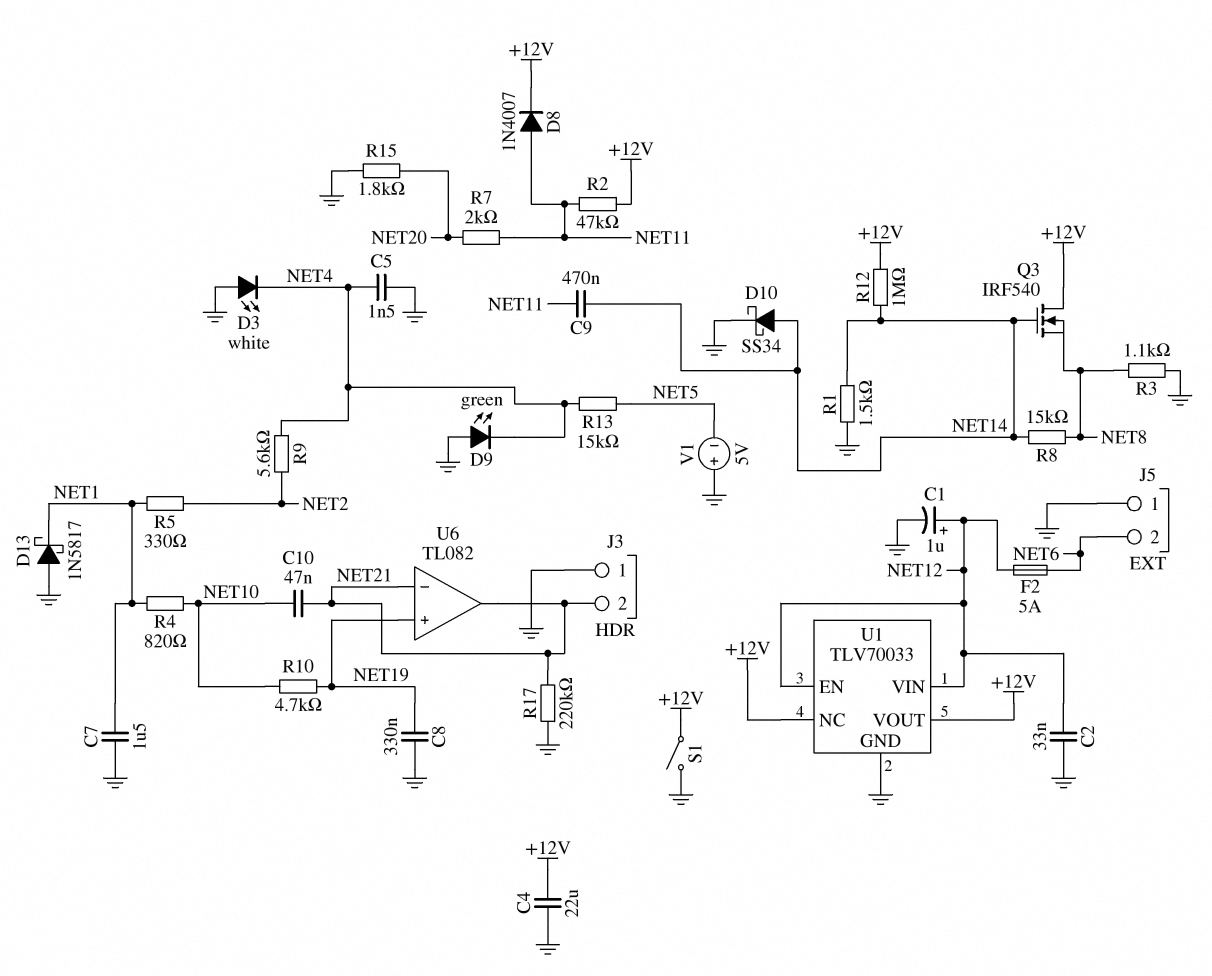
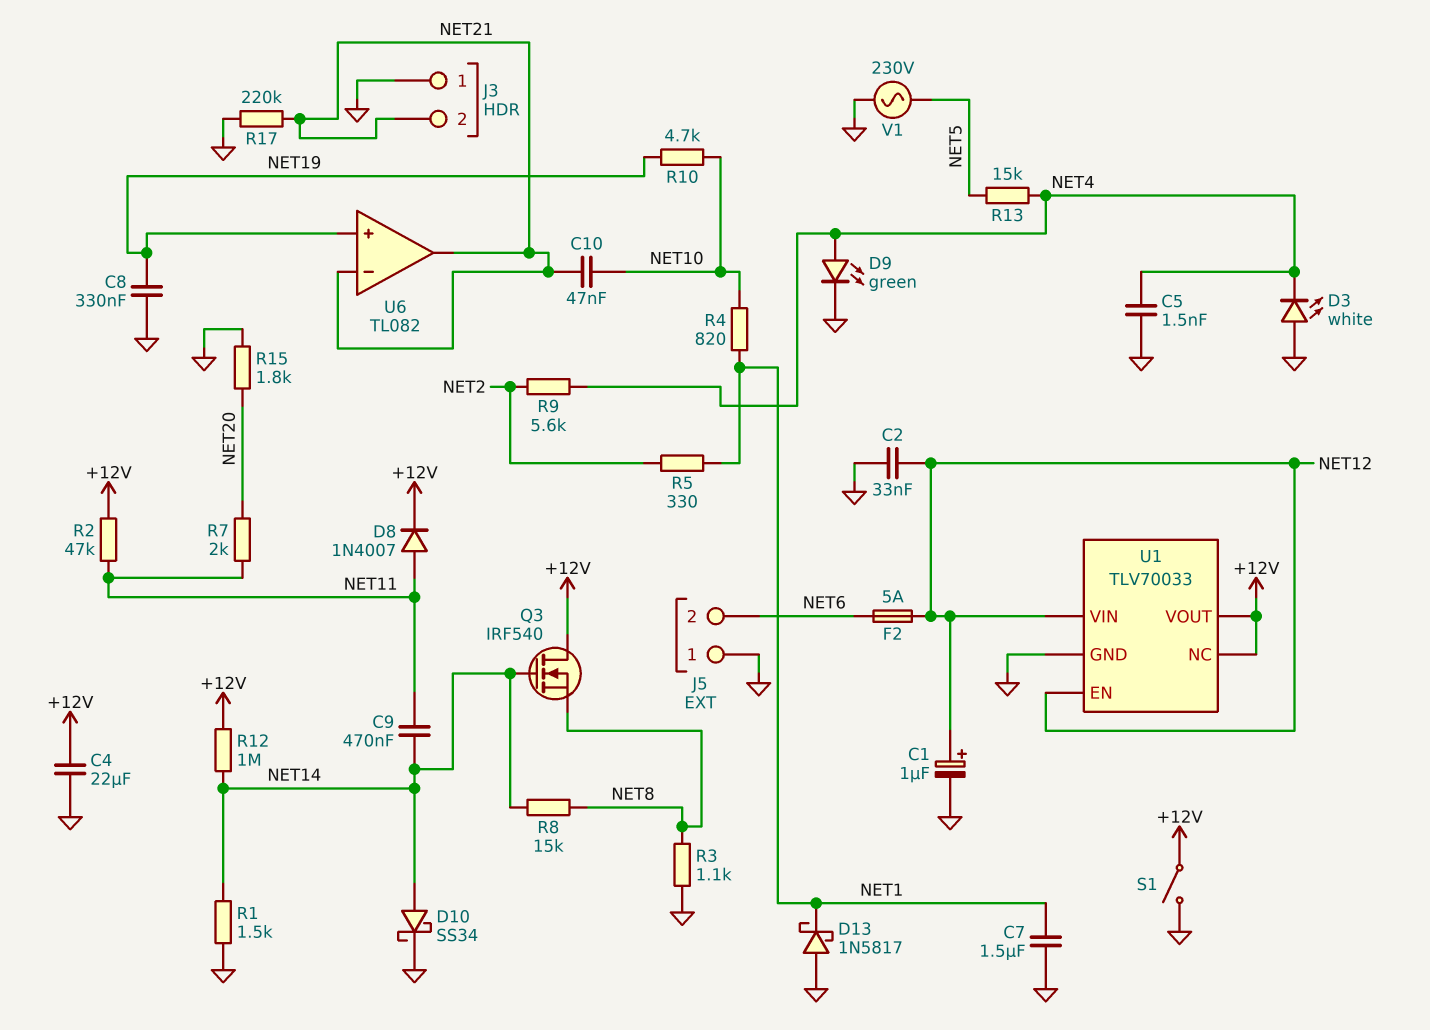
D9: LED green (A GND, K NET4) -> LED green (A NET4, K GND)
V1: 5V (plus GND, minus NET5) -> AC 230V (GND, NET5)

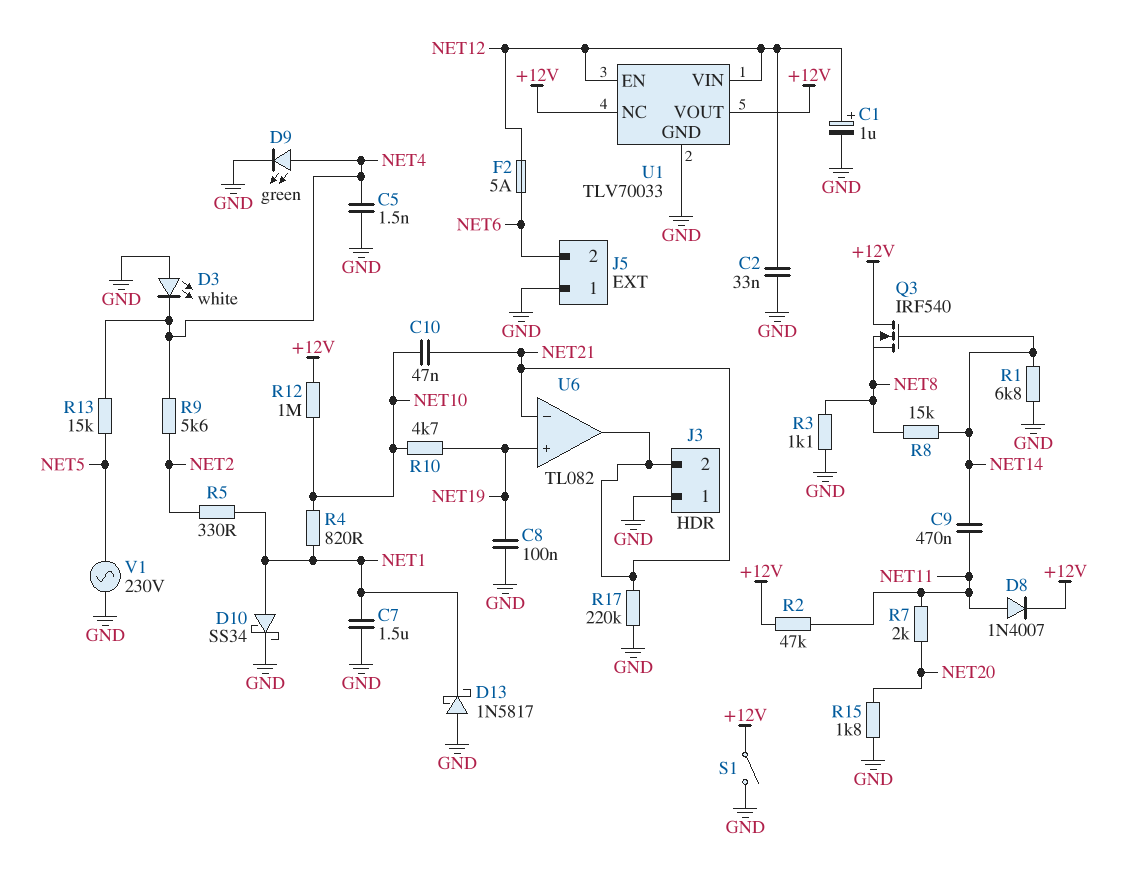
C4: 22uF (+12V, GND) -> none
C8: 330nF (GND, NET19) -> 100nF (GND, NET19)
D10: schottky SS34 (A NET14, K GND) -> schottky SS34 (A NET1, K GND)
R1: 1.5k (GND, NET14) -> 6.8k (GND, NET14)
R12: 1M (+12V, NET14) -> 1M (+12V, NET10)

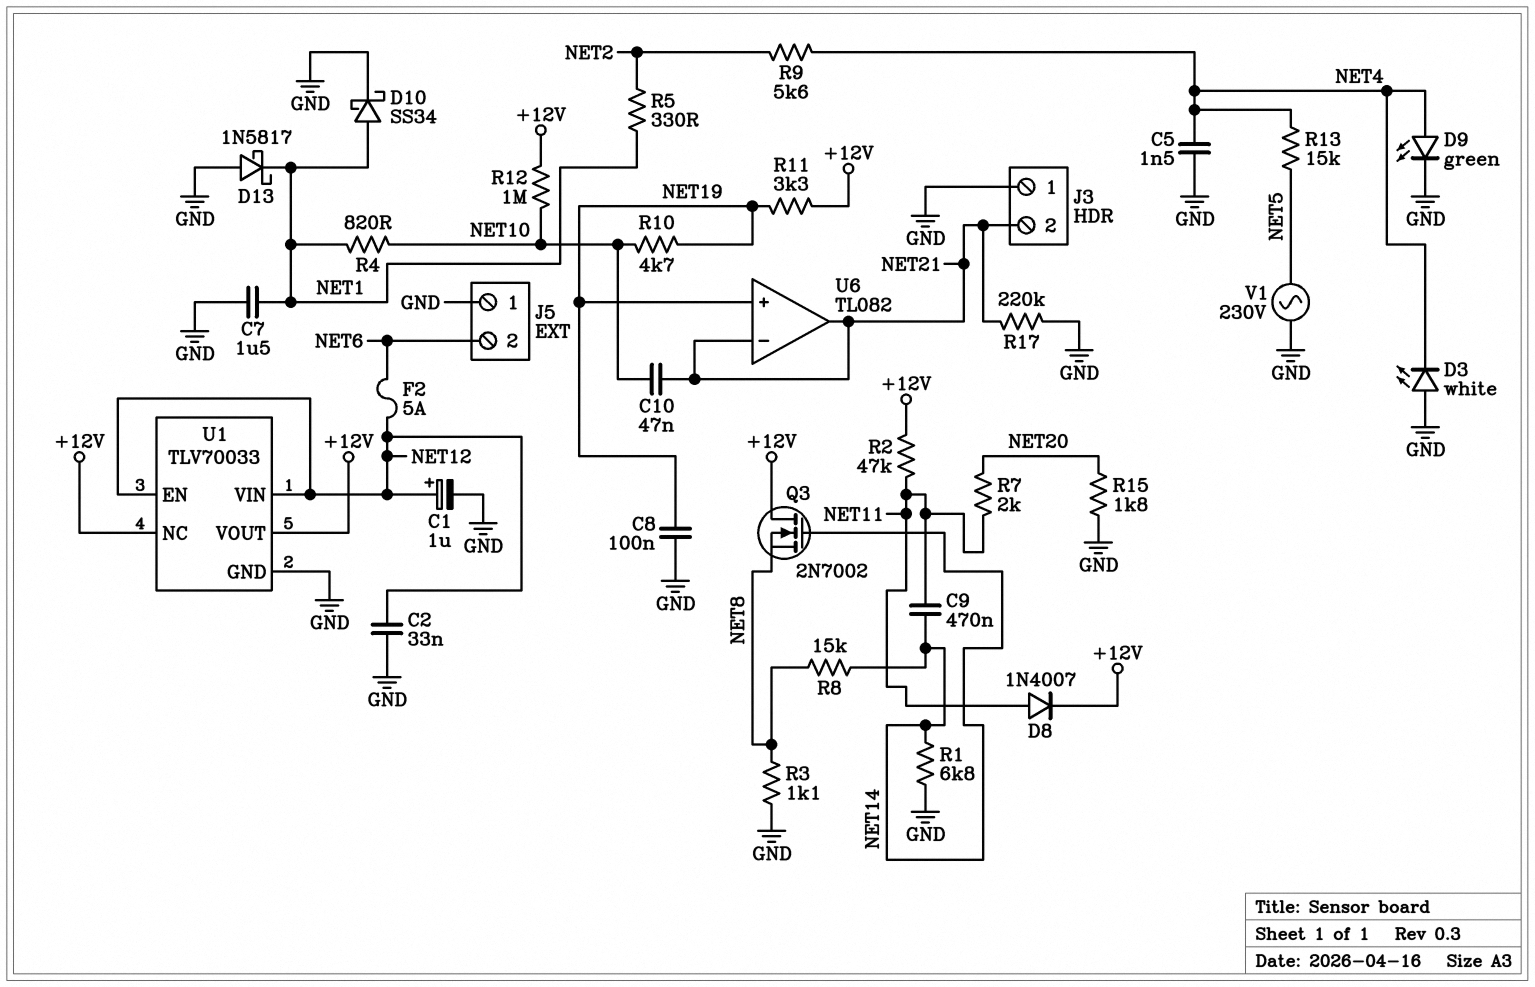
Q3: NMOS IRF540 (G NET14, D +12V, S NET8) -> NMOS 2N7002 (G NET14, D +12V, S NET8)
R11: none -> 3.3k (+12V, NET19)
S1: switch (+12V, GND) -> none

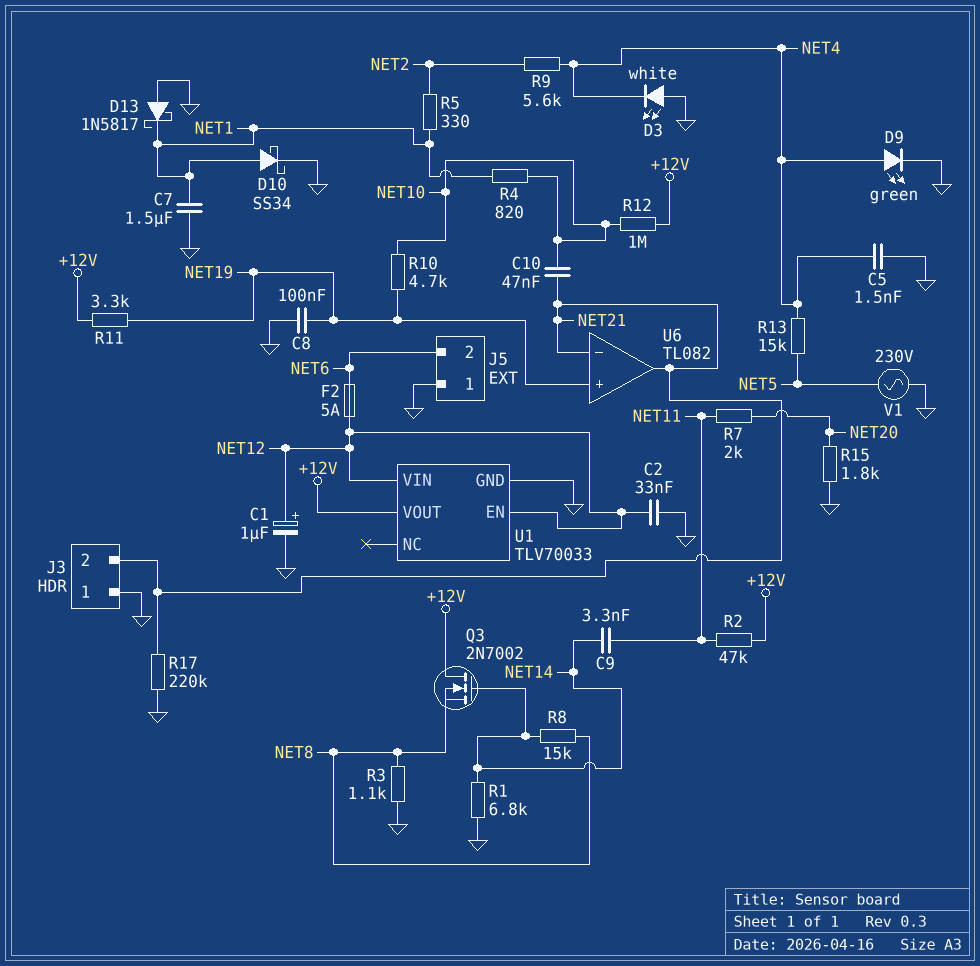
C9: 470nF (NET11, NET14) -> 3.3nF (NET11, NET14)
D8: diode 1N4007 (A NET11, K +12V) -> none
U1 pin NC: +12V -> none

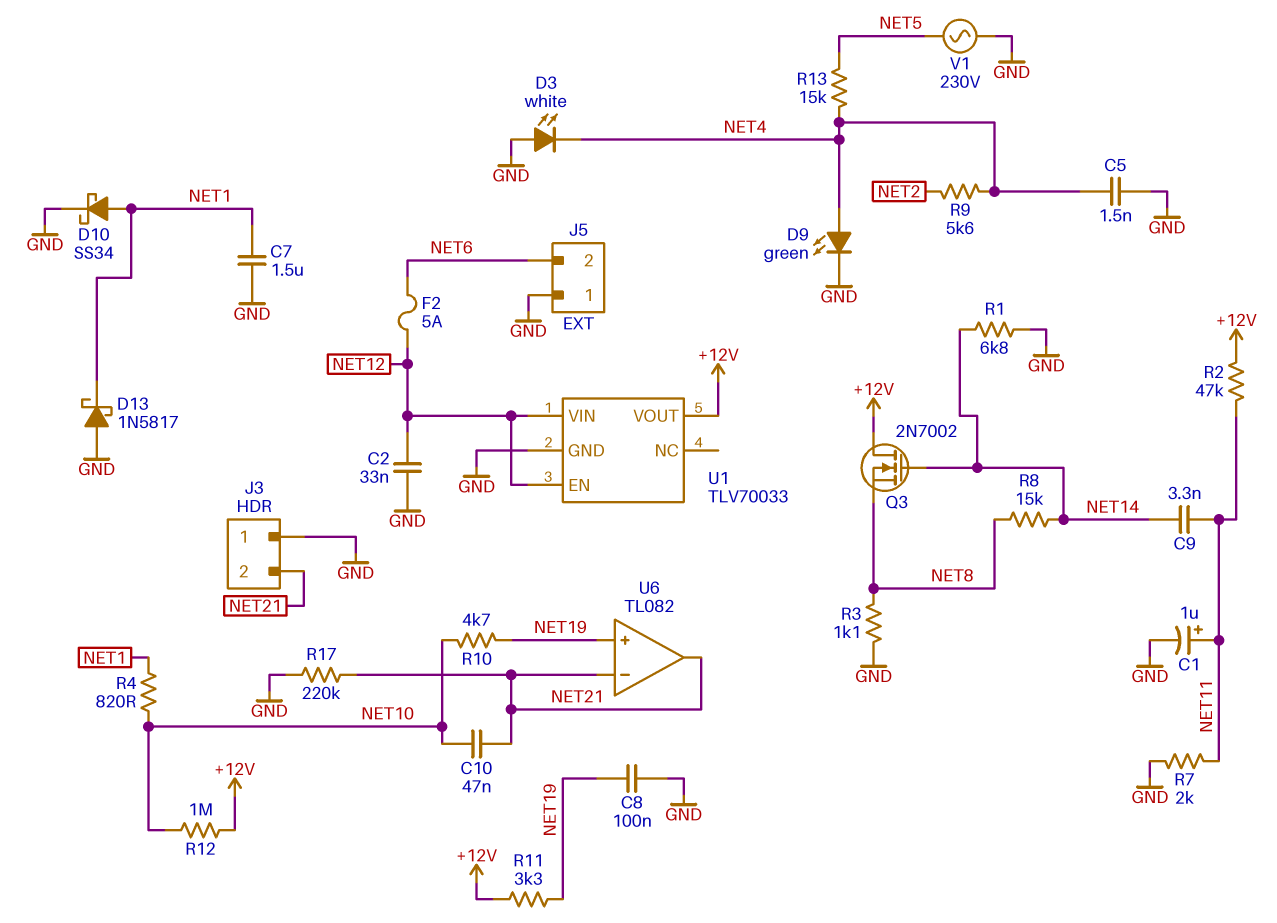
C1: 1uF (plus NET12, minus GND) -> 1uF (plus NET11, minus GND)
R5: 330 (NET1, NET2) -> none
R7: 2k (NET11, NET20) -> 2k (GND, NET11)
R15: 1.8k (GND, NET20) -> none

